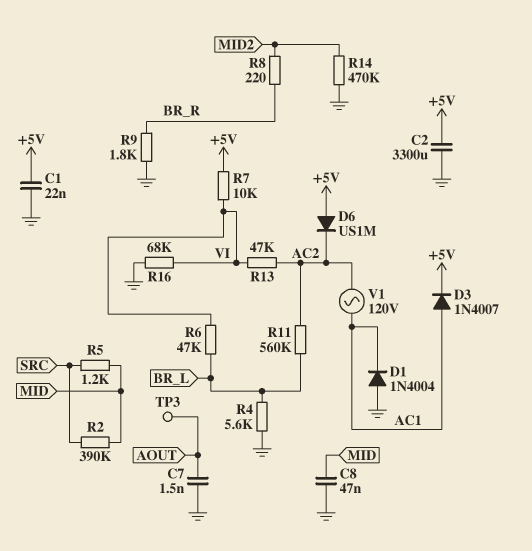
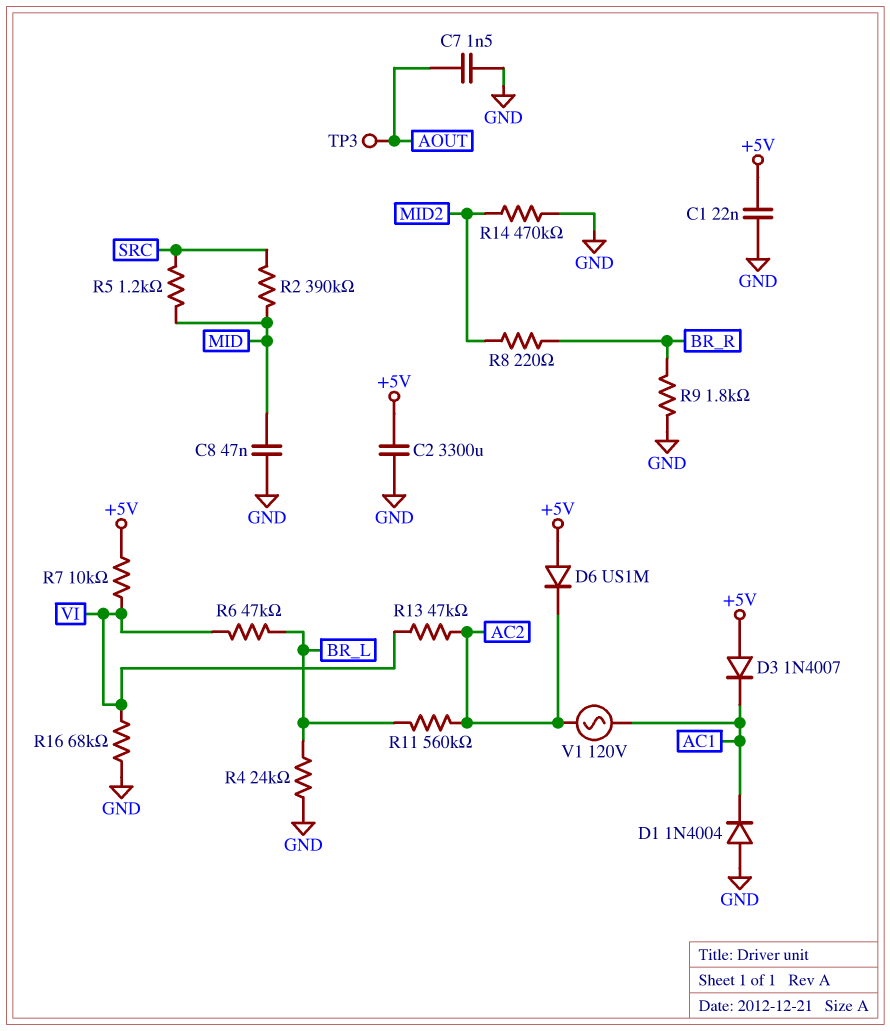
D3: diode 1N4007 (A AC1, K +5V) -> diode 1N4007 (A +5V, K AC1)
R4: 5.6k (BR_L, GND) -> 24k (BR_L, GND)

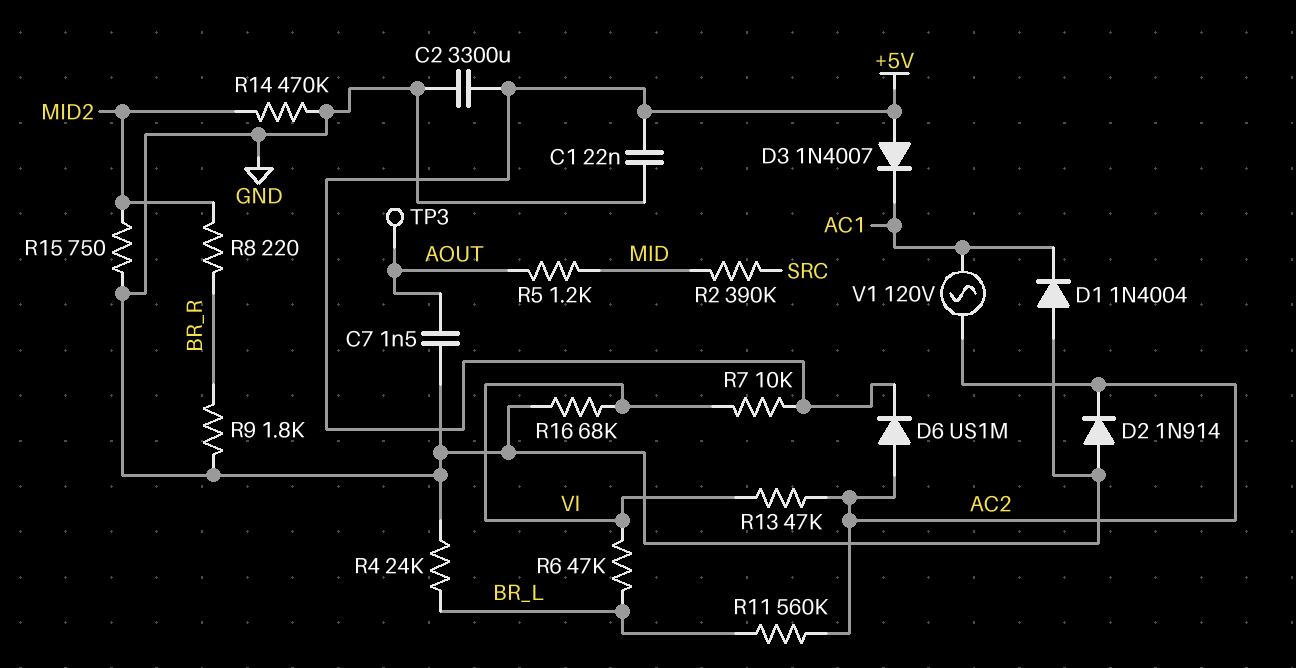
C8: 47nF (GND, MID) -> none
D2: none -> diode 1N914 (A GND, K AC2)
D6: diode US1M (A +5V, K AC2) -> diode US1M (A AC2, K +5V)
R5: 1.2k (MID, SRC) -> 1.2k (AOUT, MID)
R15: none -> 750 (GND, MID2)

